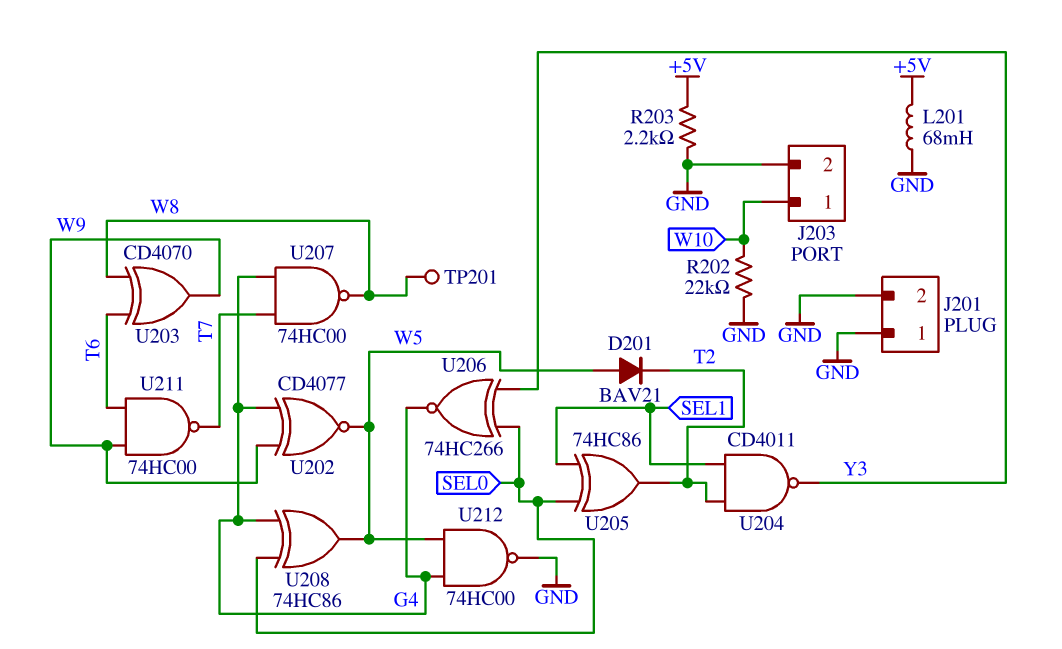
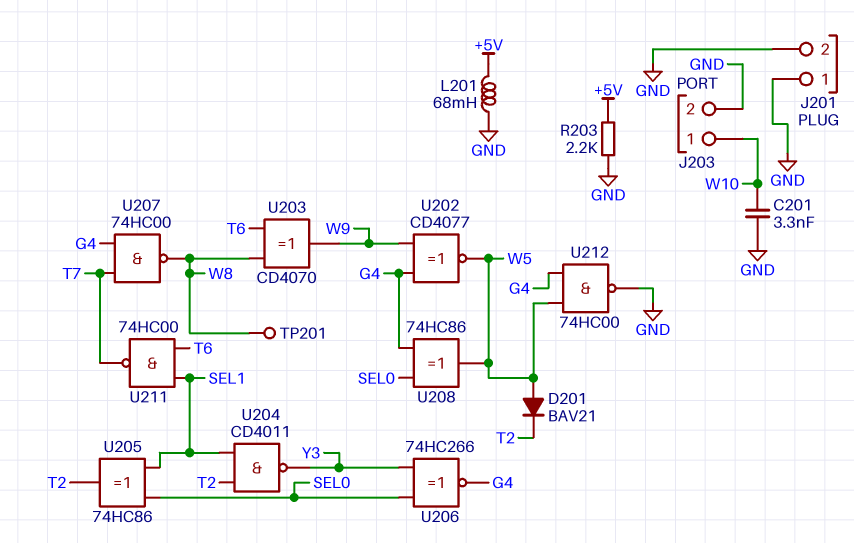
C201: none -> 3.3nF (GND, W10)
R202: 22k (GND, W10) -> none
U211: NAND 74HC00 (in T6, in W9, out T7) -> NAND 74HC00 (in SEL1, in T6, out T7)

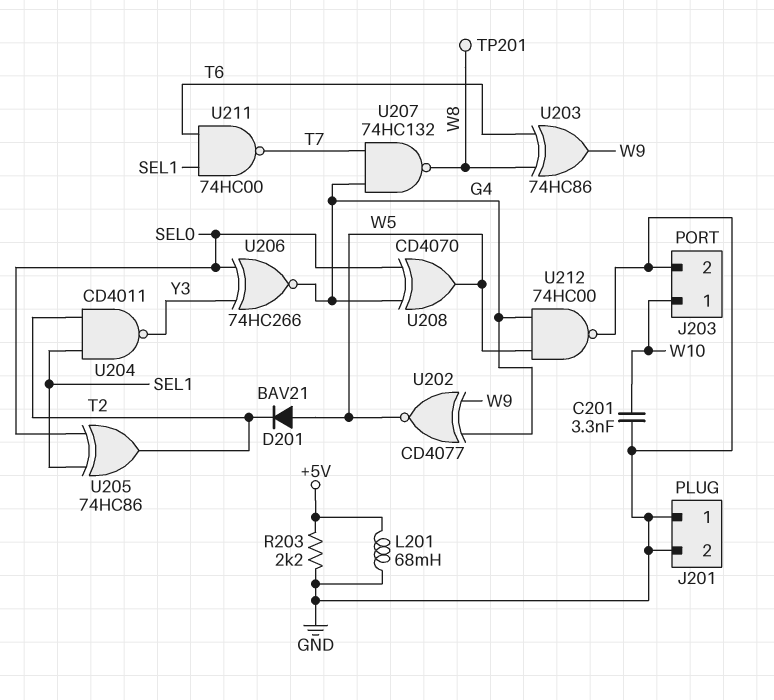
U203: XOR CD4070 (in T6, in W8, out W9) -> XOR 74HC86 (in T6, in W8, out W9)
U207: NAND 74HC00 (in G4, in T7, out W8) -> NAND 74HC132 (in G4, in T7, out W8)
U208: XOR 74HC86 (in G4, in SEL0, out W5) -> XOR CD4070 (in G4, in SEL0, out W5)

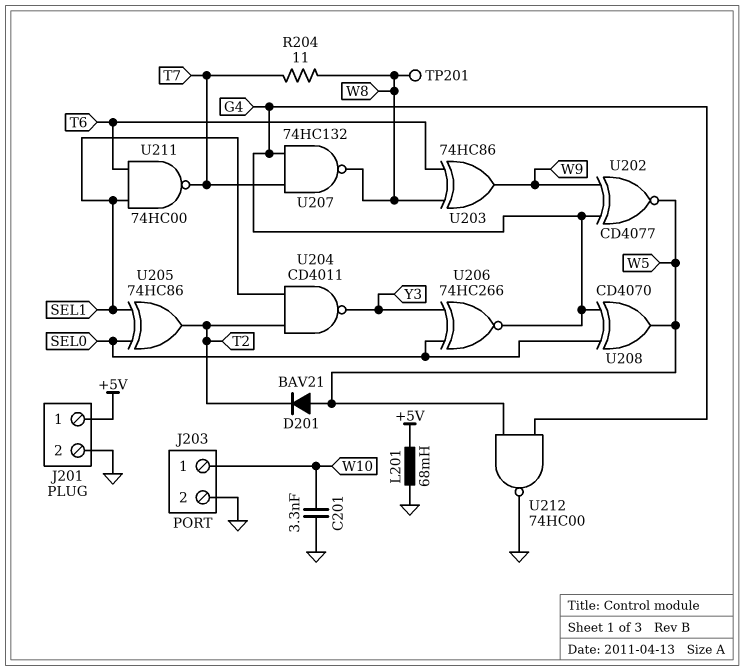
J201 pin 1: GND -> +5V
R203: 2.2k (+5V, GND) -> none
R204: none -> 11 (T7, W8)

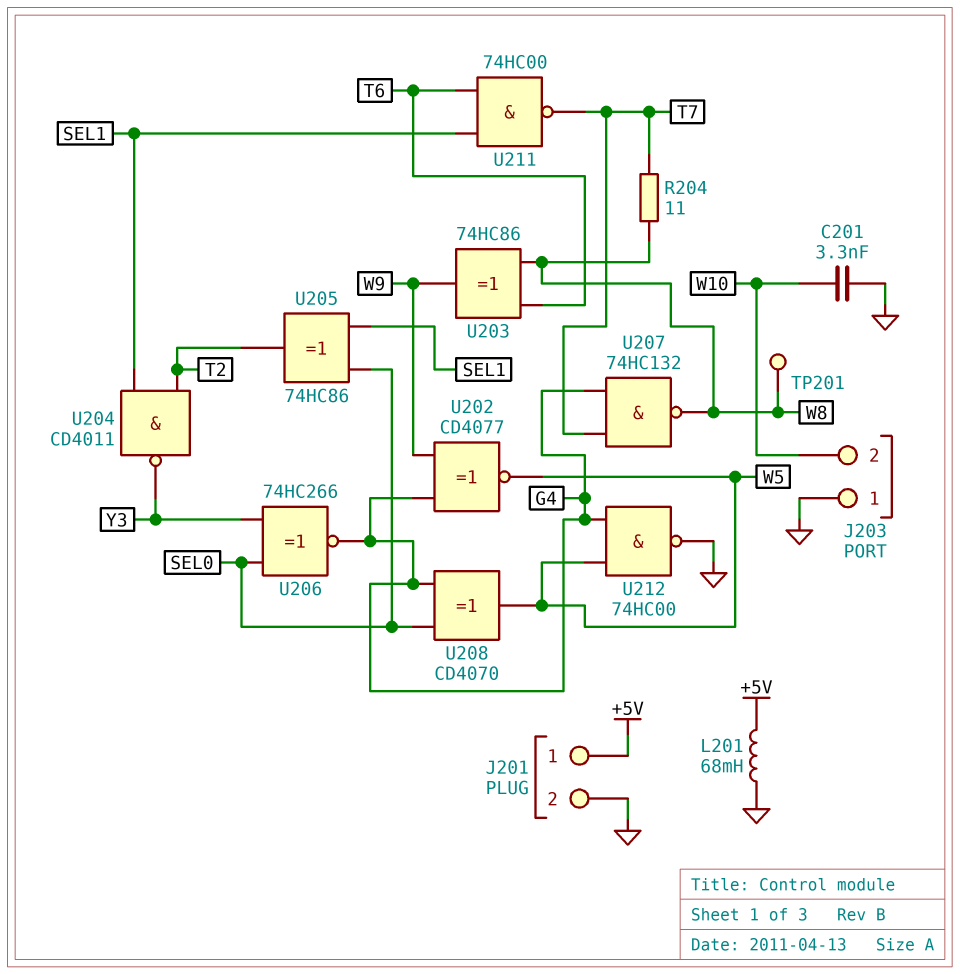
D201: diode BAV21 (A W5, K T2) -> none
J203 pin 1: W10 -> GND
J203 pin 2: GND -> W10

